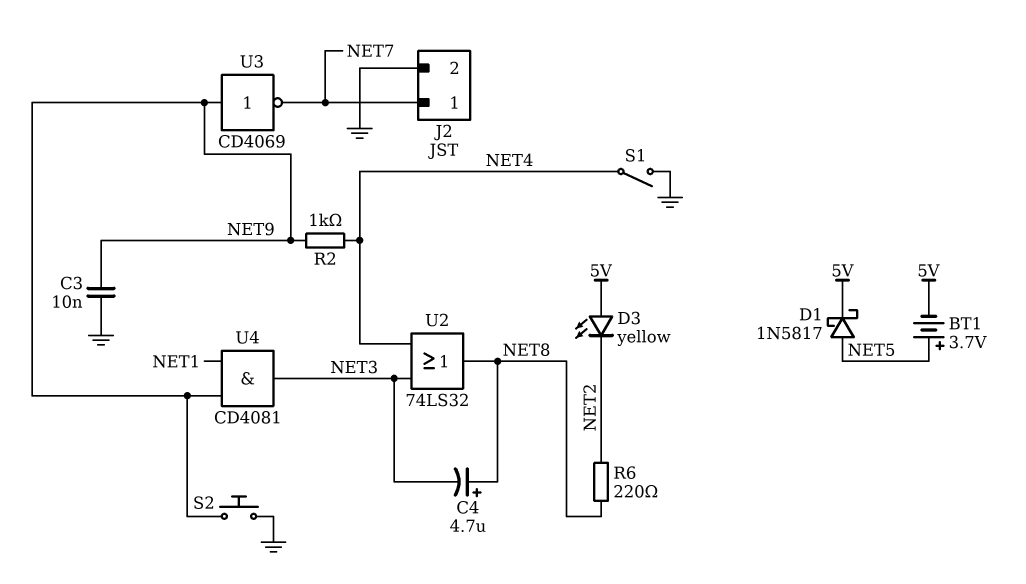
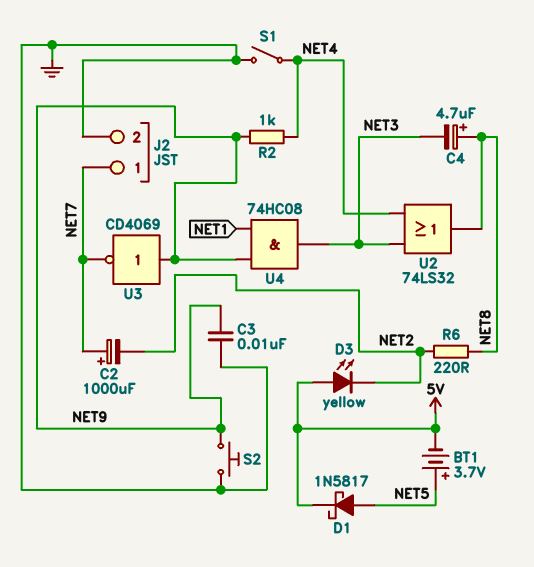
C2: none -> 1000uF (plus NET7, minus NET2)
U4: AND CD4081 (in NET1, in NET9, out NET3) -> AND 74HC08 (in NET1, in NET9, out NET3)

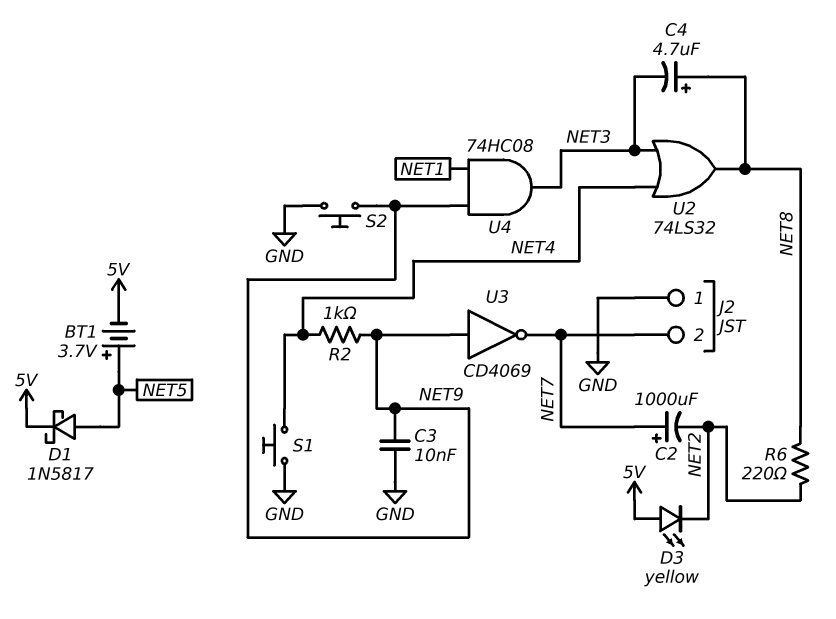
J2 pin 1: NET7 -> GND
J2 pin 2: GND -> NET7
S1: switch (GND, NET4) -> button (GND, NET4)

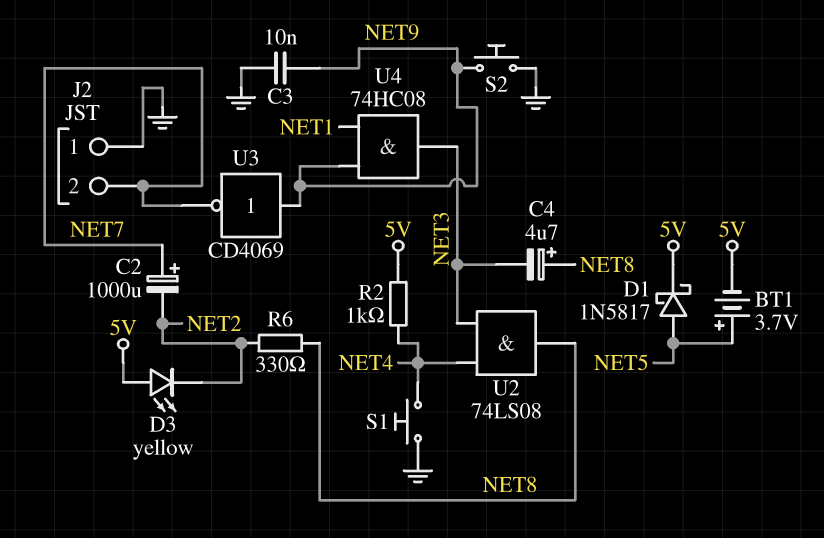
R2: 1k (NET4, NET9) -> 1k (5V, NET4)
R6: 220 (NET2, NET8) -> 330 (NET2, NET8)
U2: OR 74LS32 (in NET3, in NET4, out NET8) -> AND 74LS08 (in NET3, in NET4, out NET8)

